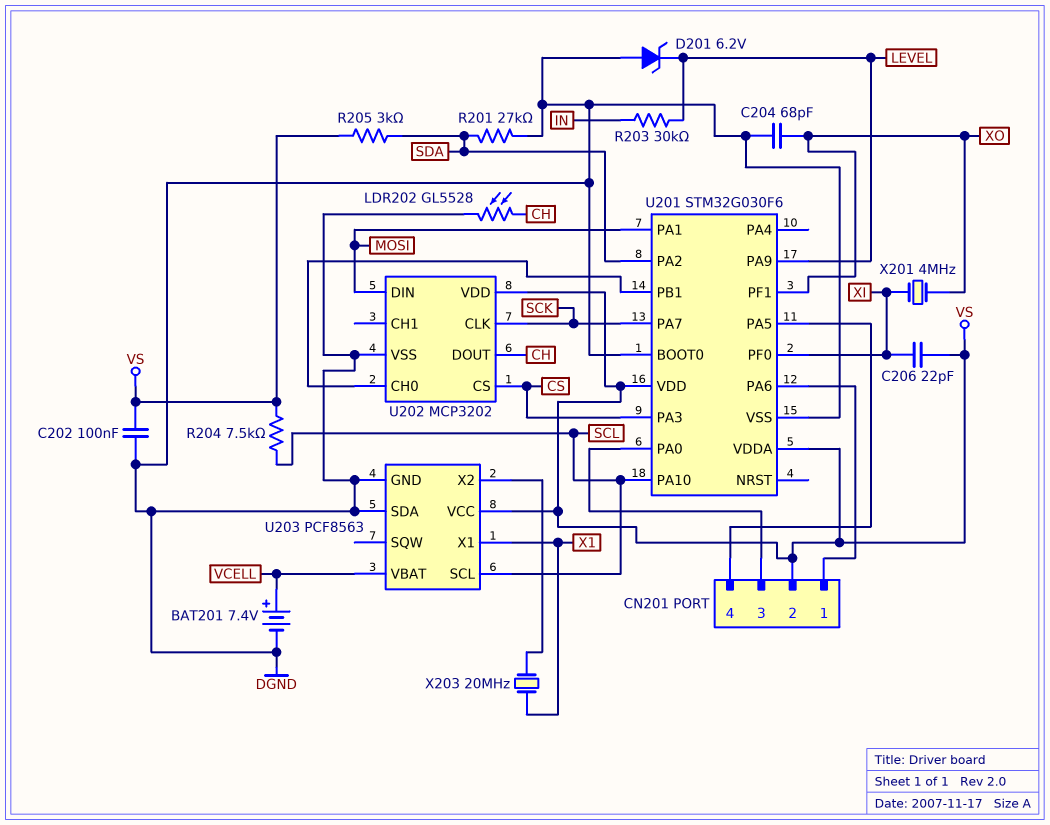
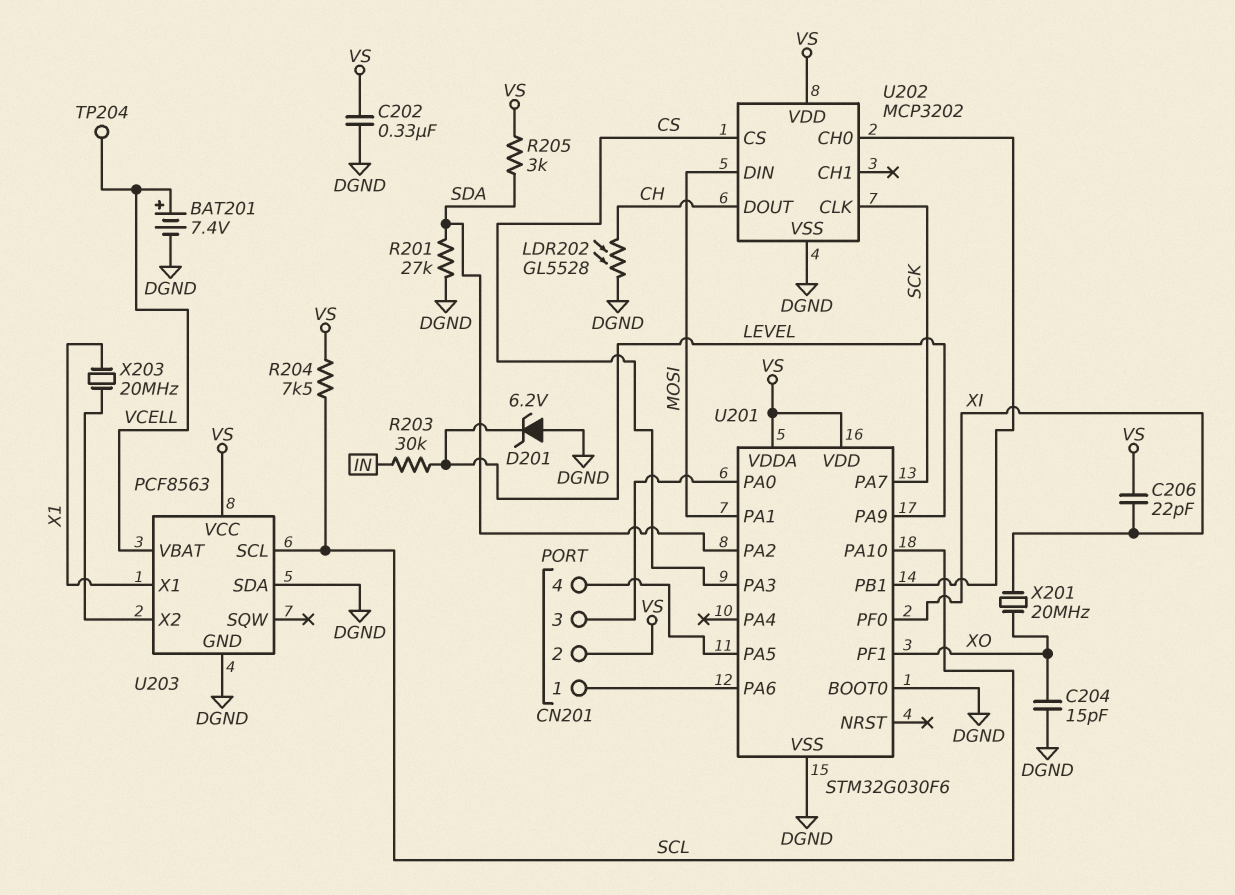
C202: 100nF (DGND, VS) -> 330nF (DGND, VS)
C204: 68pF (DGND, XO) -> 15pF (DGND, XO)
TP204: none -> test point (VCELL)
X201: 4MHz (XI, XO) -> 20MHz (XI, XO)

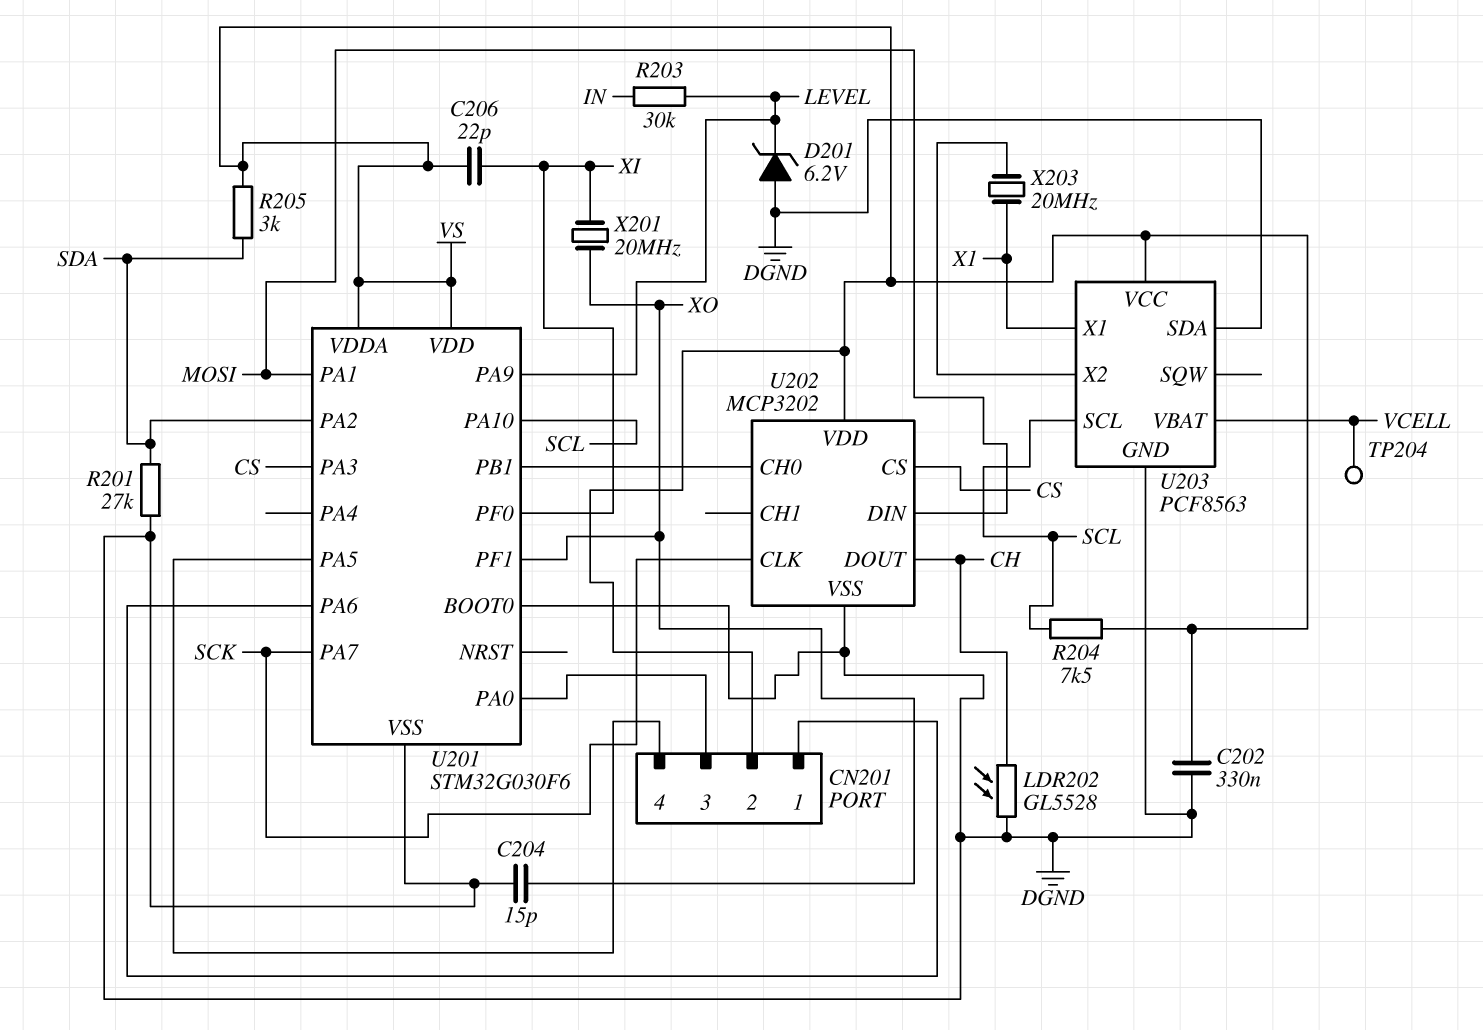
BAT201: 7.4V (plus VCELL, minus DGND) -> none

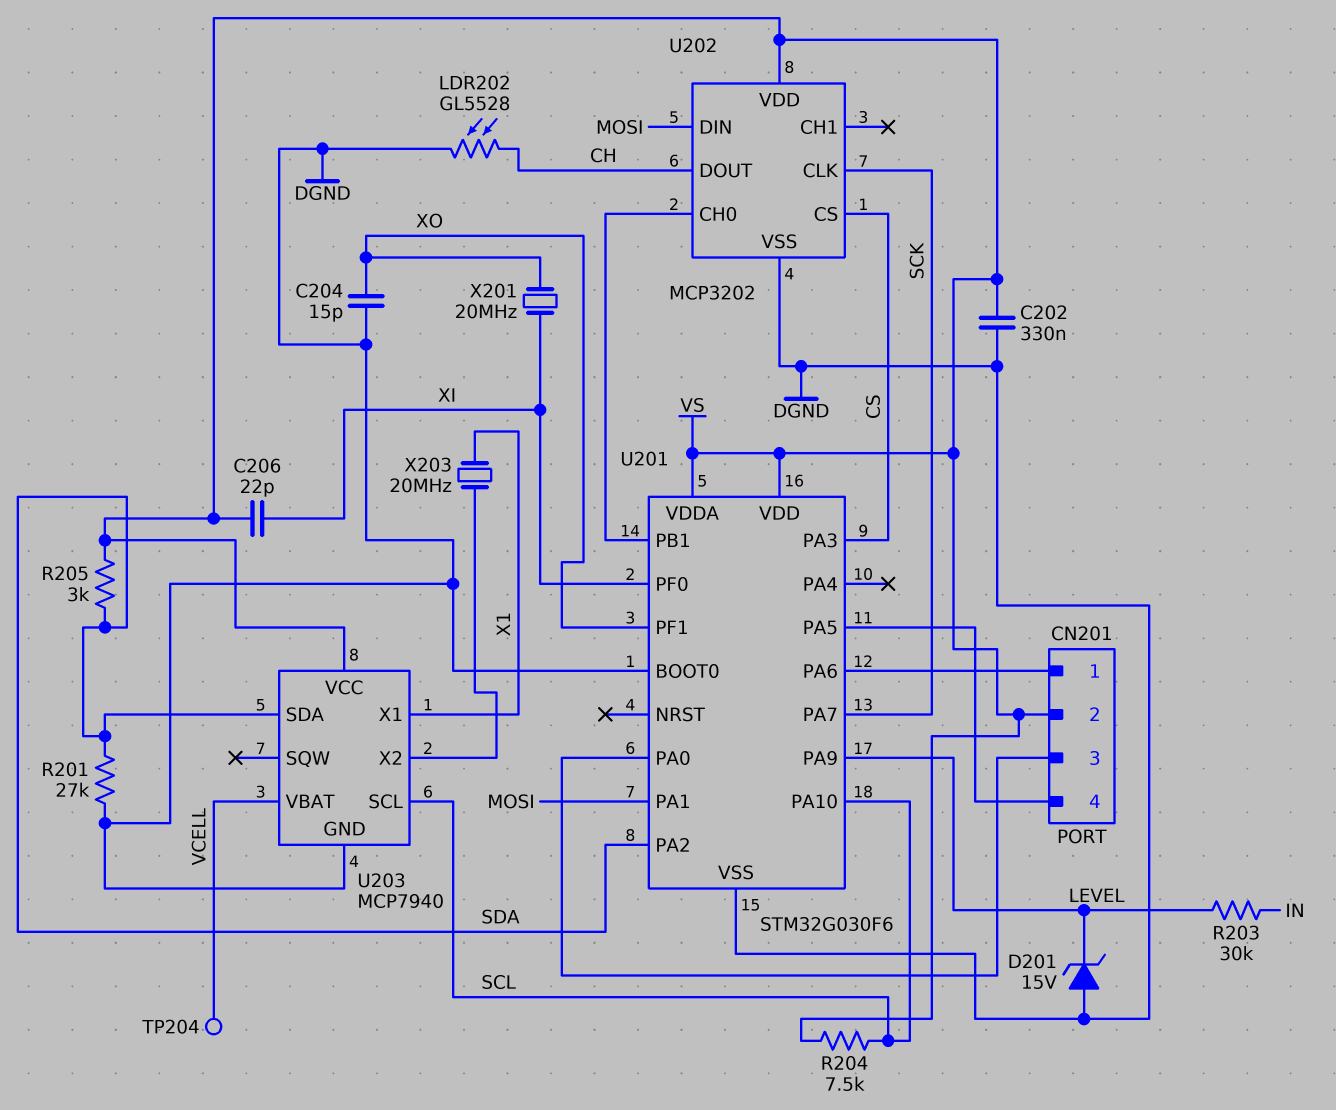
D201: zener 6.2V (A DGND, K LEVEL) -> zener 15V (A DGND, K LEVEL)
U203: PCF8563 -> MCP7940
U203 pin SDA: DGND -> SDA

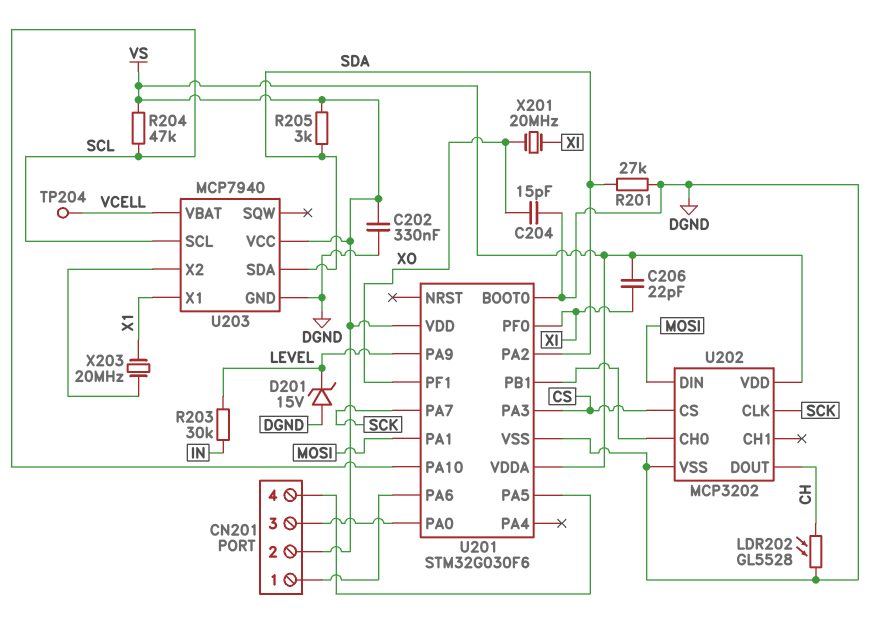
R204: 7.5k (SCL, VS) -> 47k (SCL, VS)

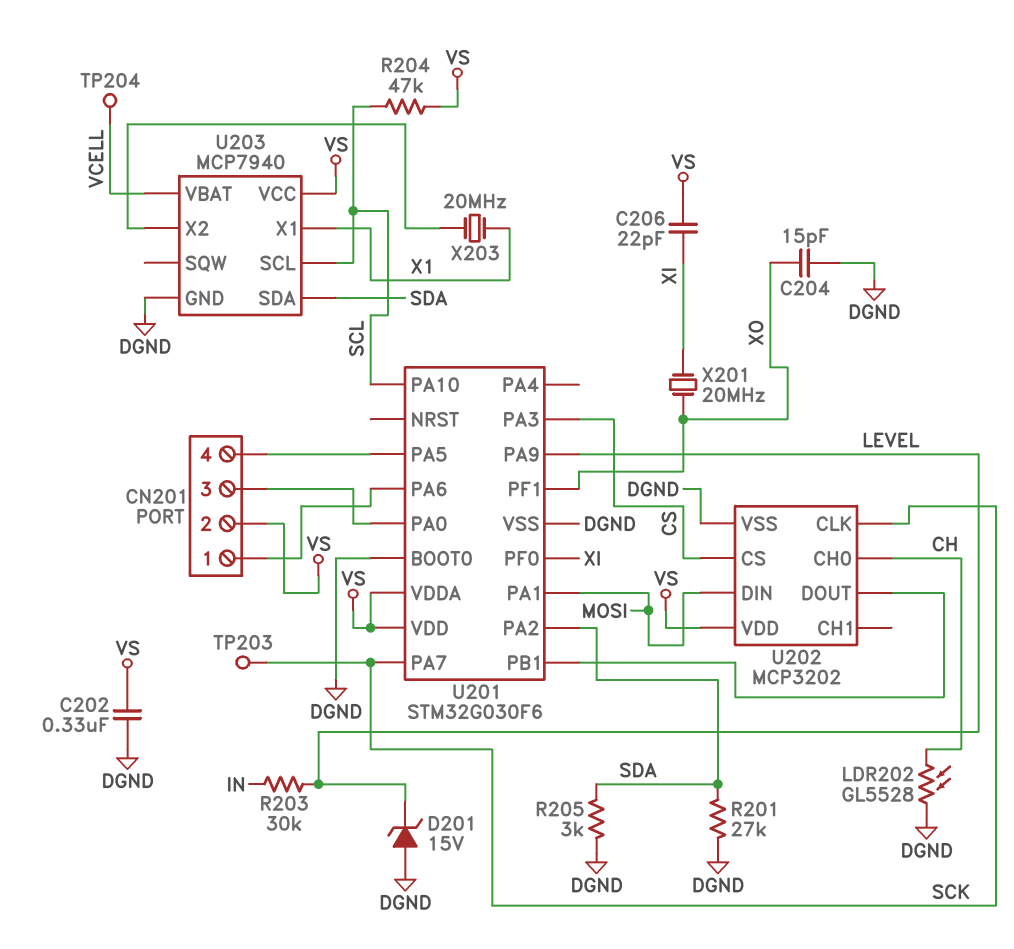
R205: 3k (SDA, VS) -> 3k (DGND, SDA)
TP203: none -> test point (SCK)
U202 pin CH0: U201/PB1 -> CH
U202 pin DOUT: CH -> U201/PB1

